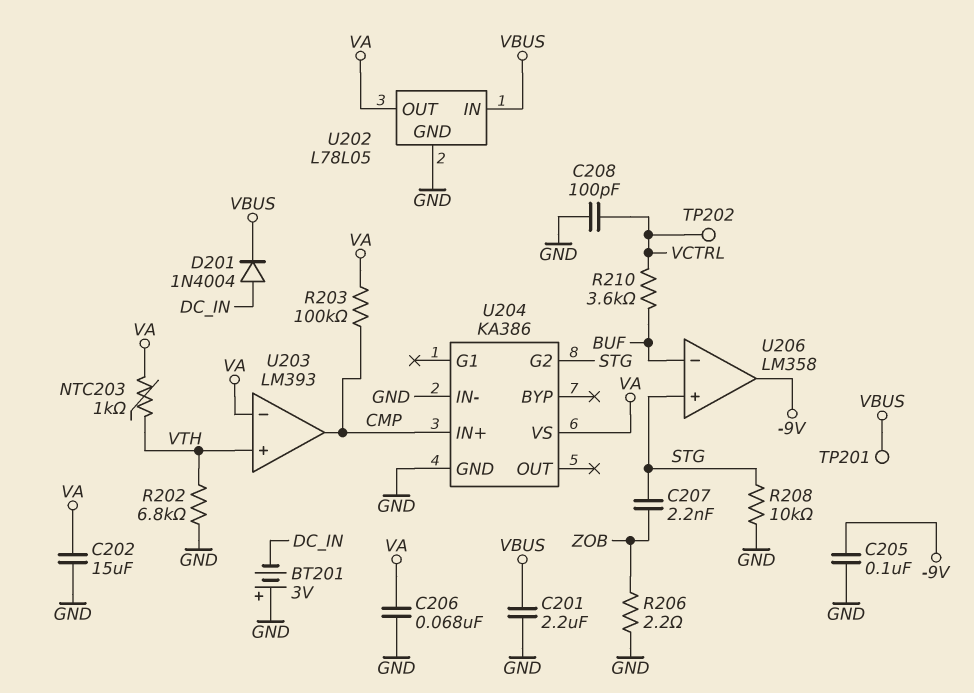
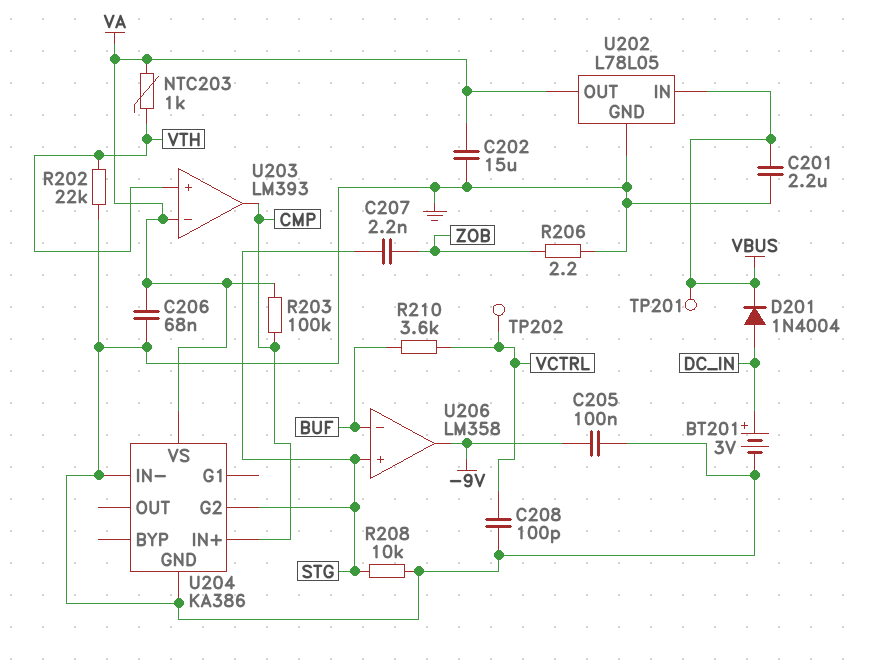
BT201: 3V (plus GND, minus DC_IN) -> 3V (plus DC_IN, minus GND)
R202: 6.8k (GND, VTH) -> 22k (GND, VTH)

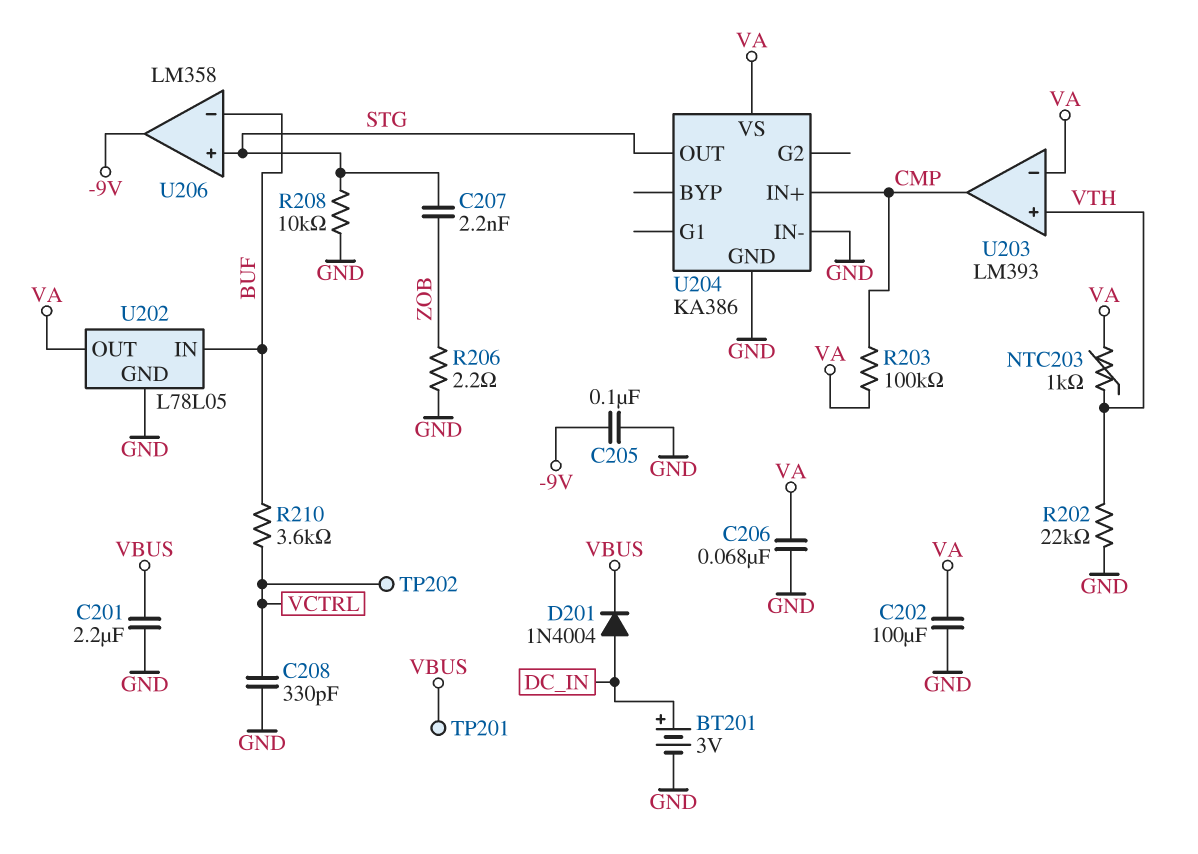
C202: 15uF (GND, VA) -> 100uF (GND, VA)
C208: 100pF (GND, VCTRL) -> 330pF (GND, VCTRL)
U202 pin IN: VBUS -> BUF
U204 pin G2: STG -> none
U204 pin OUT: none -> STG

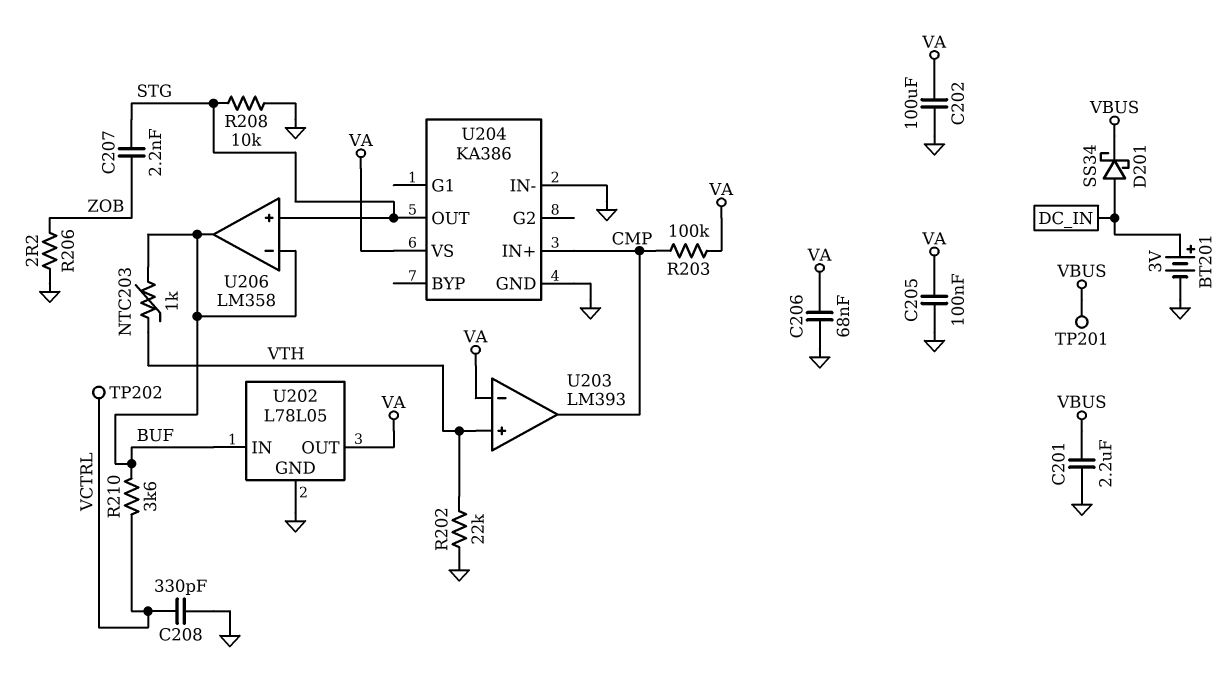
C205: 100nF (-9V, GND) -> 100nF (GND, VA)
D201: diode 1N4004 (A DC_IN, K VBUS) -> schottky SS34 (A DC_IN, K VBUS)
NTC203: 1k (VA, VTH) -> 1k (BUF, VTH)
U206 pin out: -9V -> BUF

